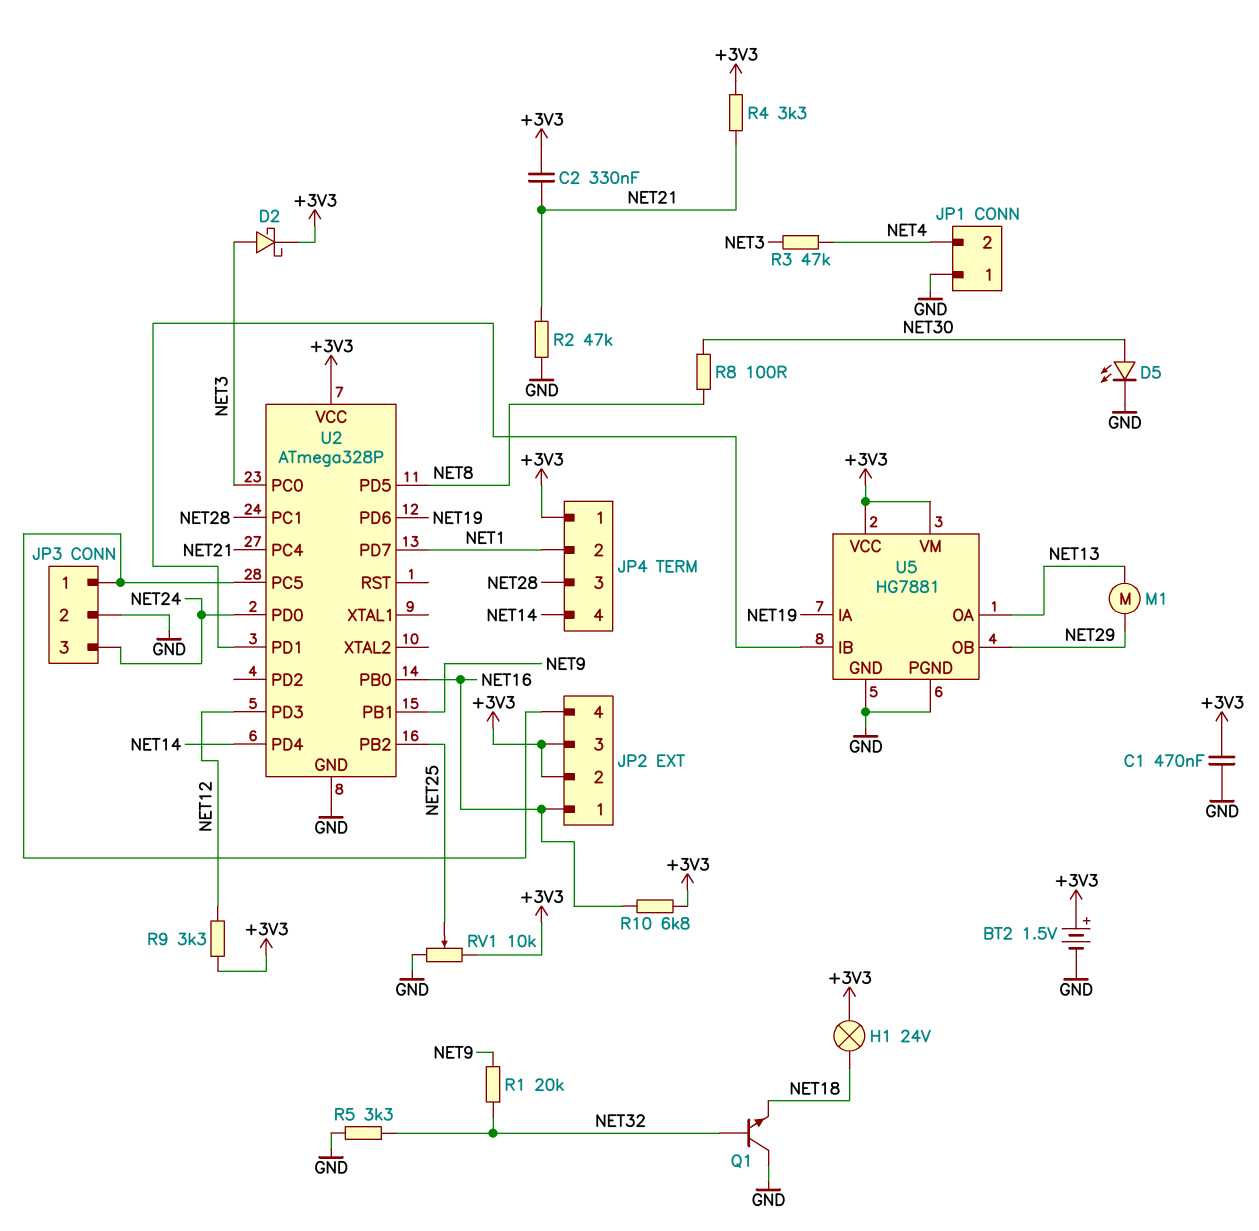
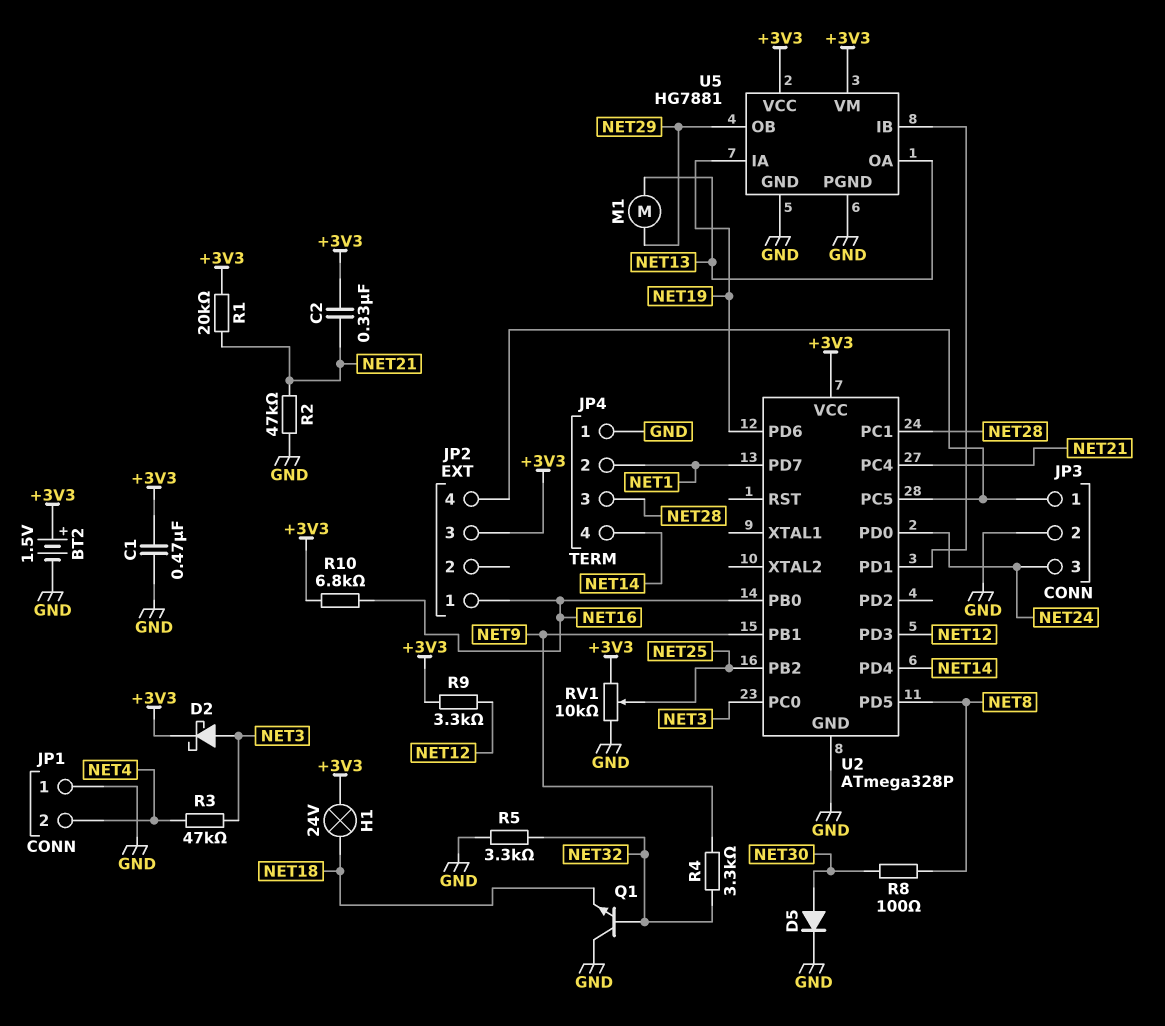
D5: LED (A NET30, K GND) -> diode (A NET30, K GND)
JP2 pin 2: +3V3 -> none
JP4 pin 1: +3V3 -> GND
R1: 20k (NET9, NET32) -> 20k (+3V3, NET21)
R4: 3.3k (+3V3, NET21) -> 3.3k (NET9, NET32)

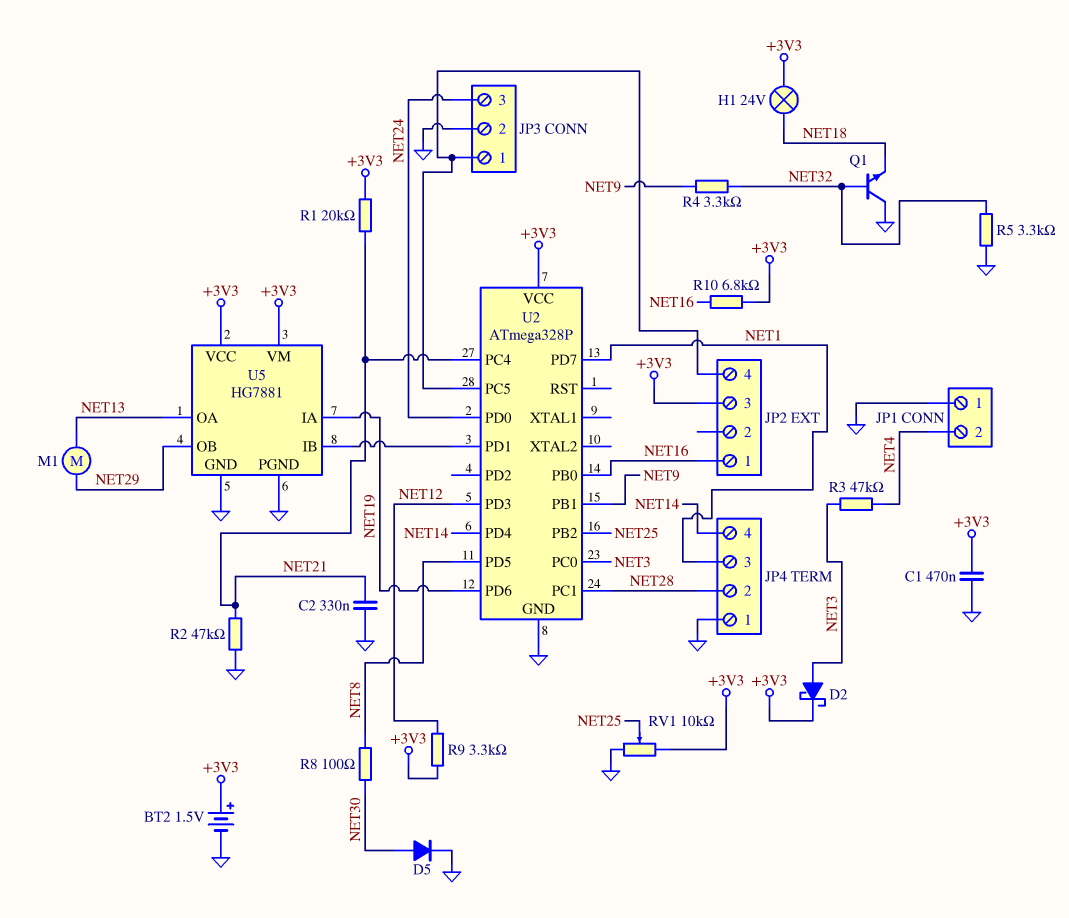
C2: 330nF (+3V3, NET21) -> 330nF (GND, NET21)
JP4 pin 2: NET1 -> NET28
JP4 pin 3: NET28 -> NET1

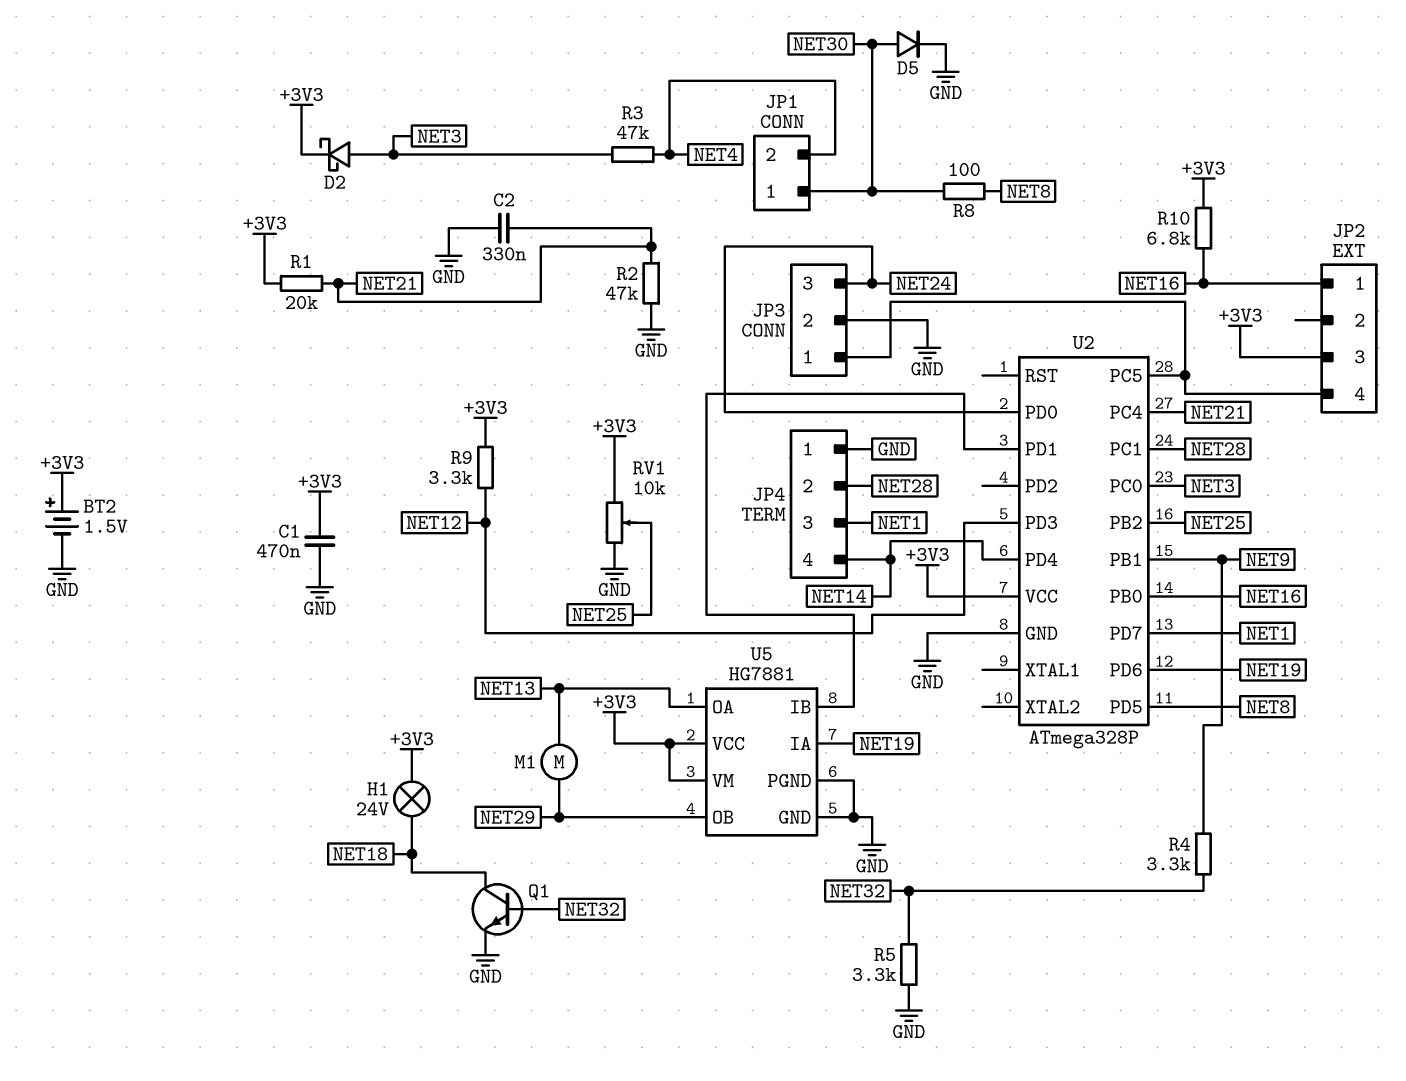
JP1 pin 1: GND -> NET30
Q1: NPN (B NET32, C GND, E NET18) -> NPN (B NET32, C NET18, E GND)

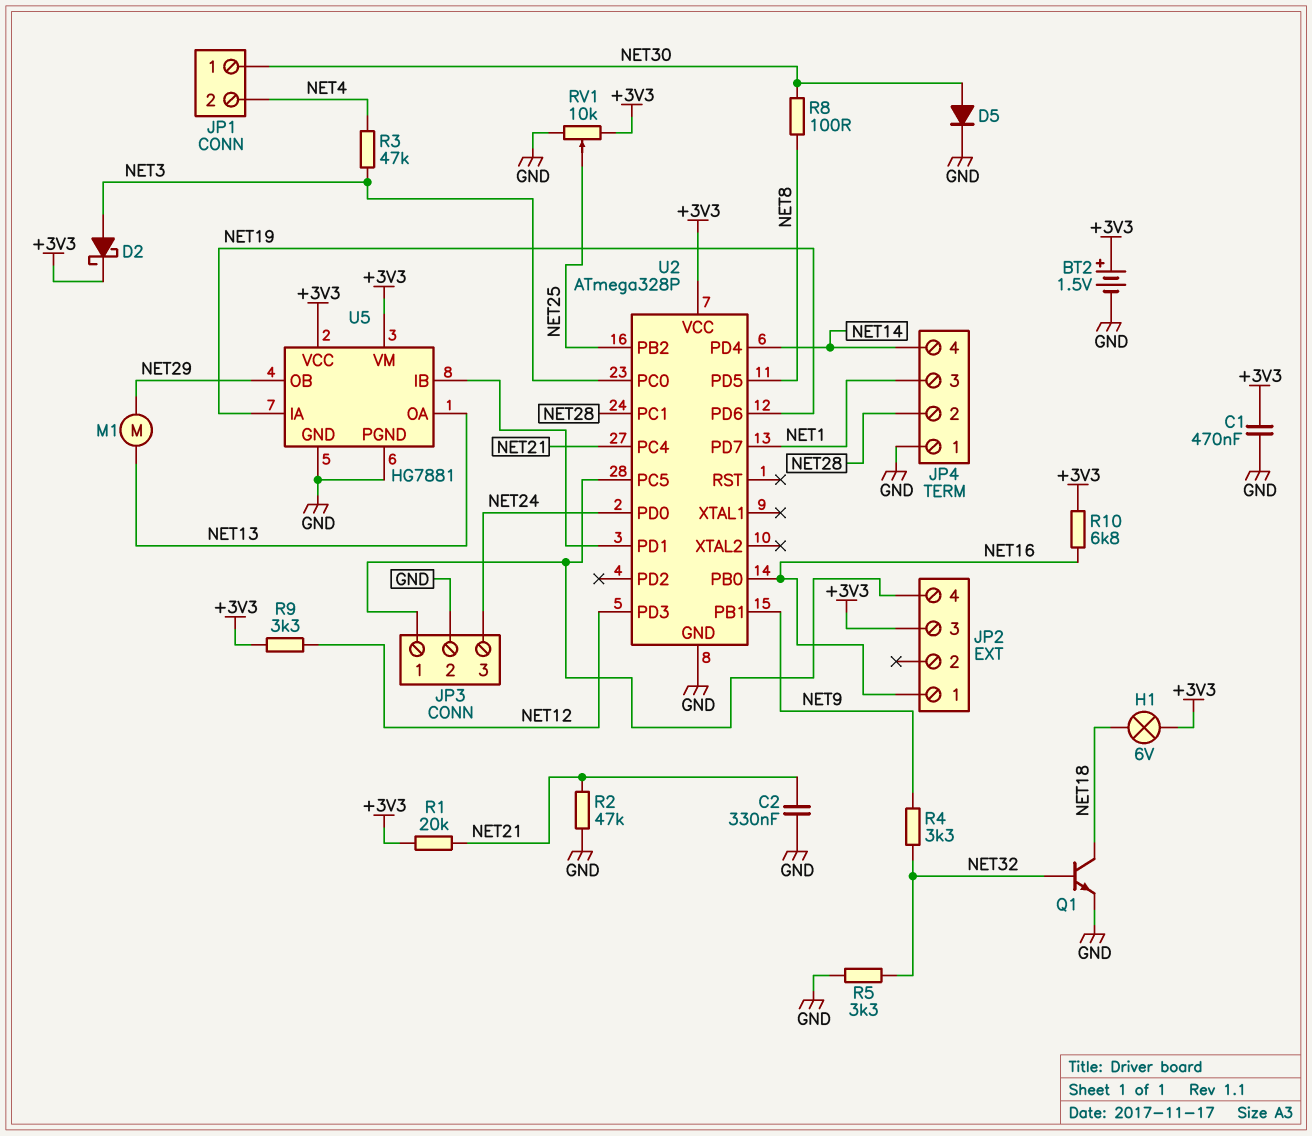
H1: lamp 24V (+3V3, NET18) -> lamp 6V (+3V3, NET18)

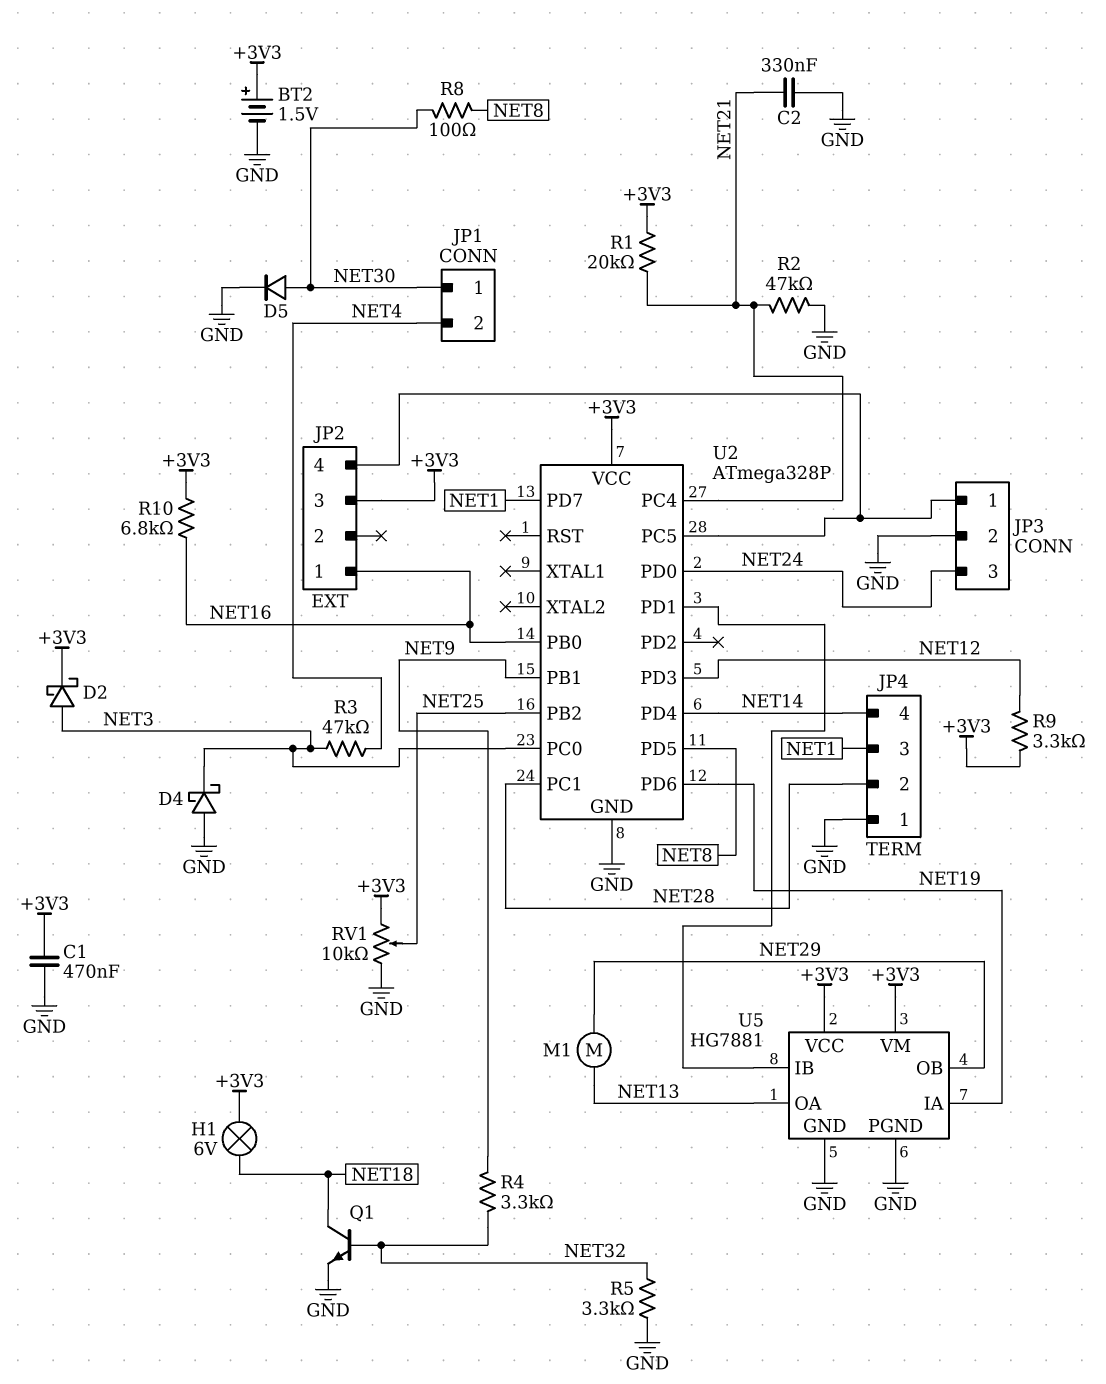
D4: none -> schottky (A GND, K NET3)

